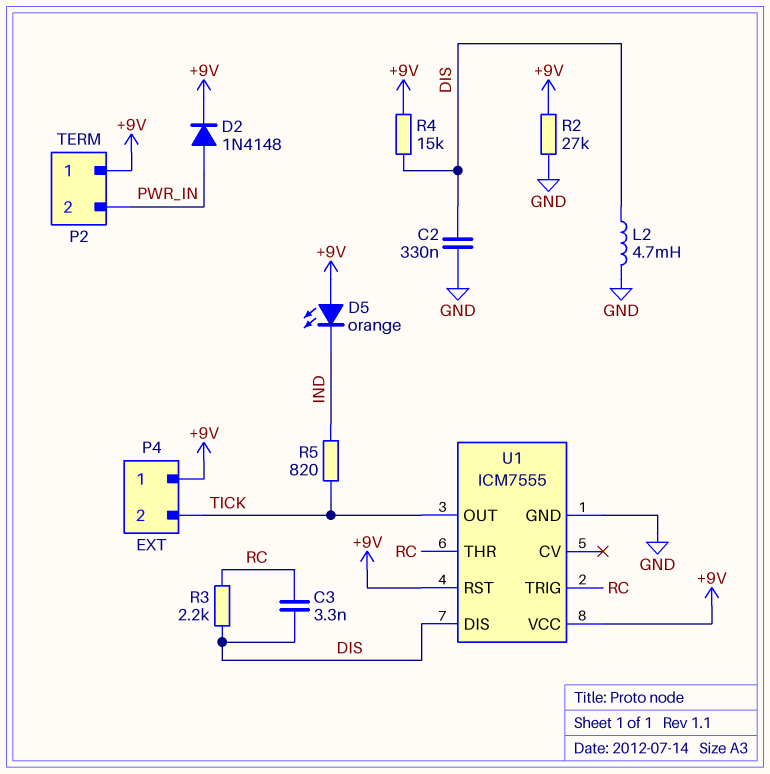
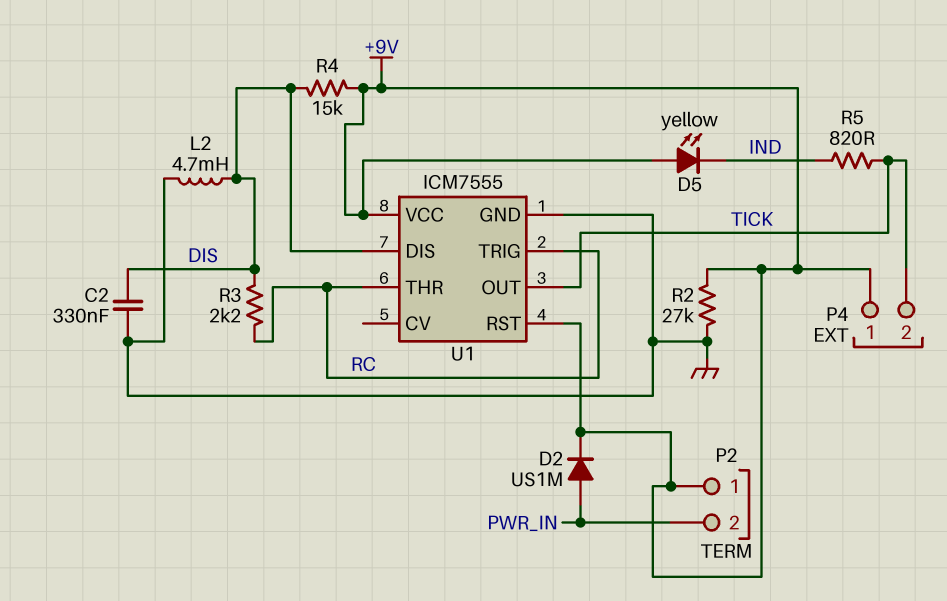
C3: 3.3nF (DIS, RC) -> none
D2: diode 1N4148 (A PWR_IN, K +9V) -> diode US1M (A PWR_IN, K +9V)
D5: LED orange (A +9V, K IND) -> LED yellow (A +9V, K IND)

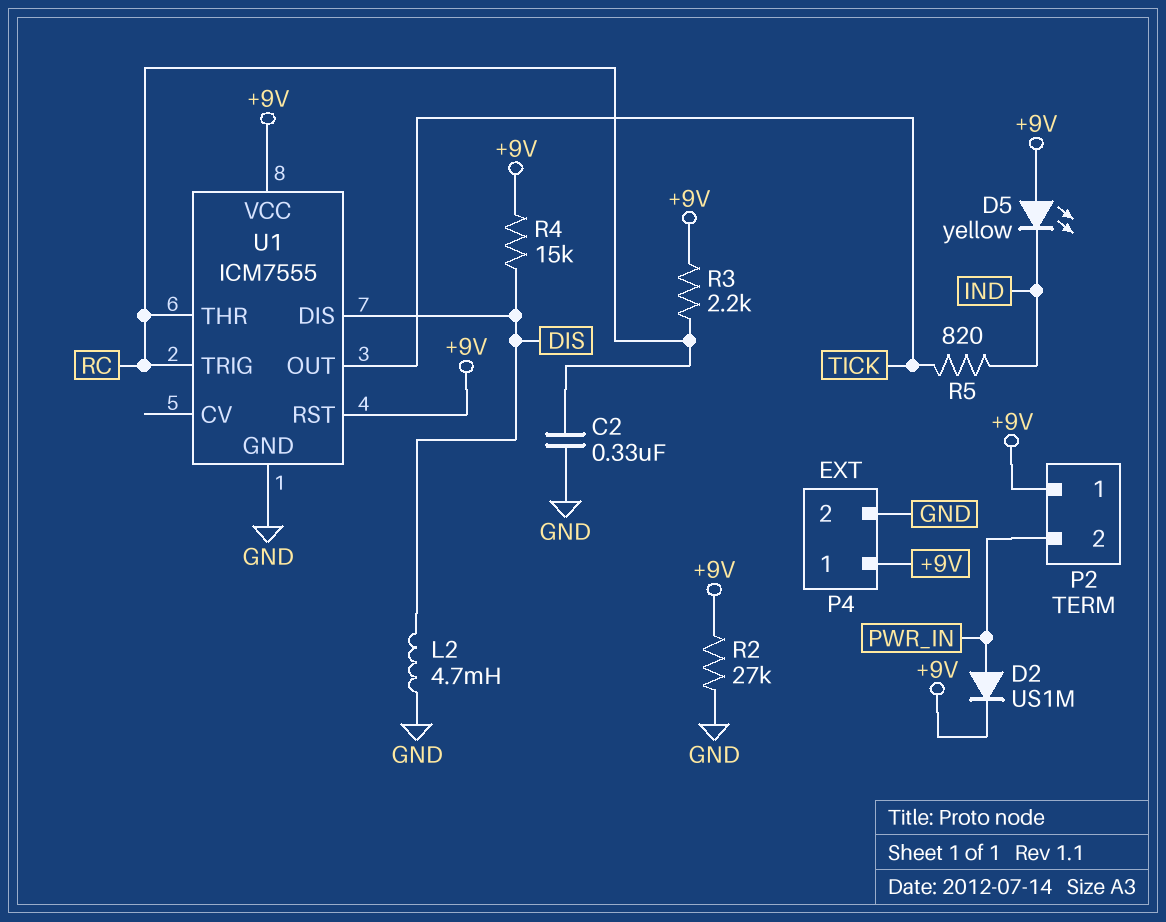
C2: 330nF (DIS, GND) -> 330nF (GND, RC)
P4 pin 2: TICK -> GND
R3: 2.2k (DIS, RC) -> 2.2k (+9V, RC)

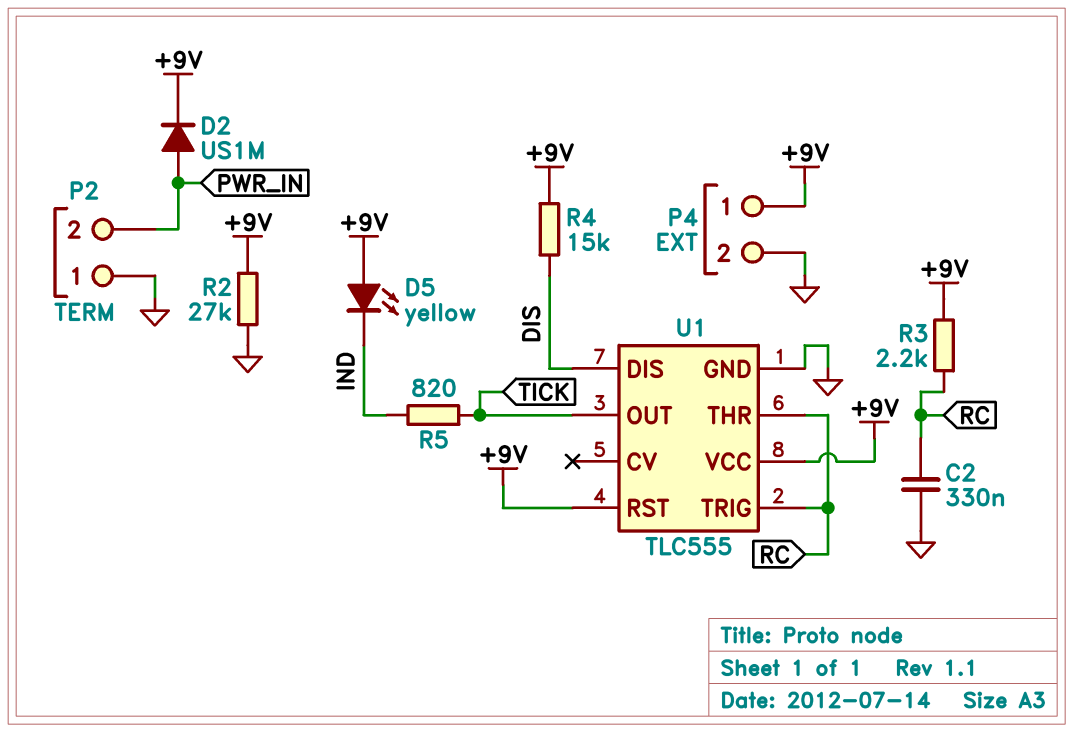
L2: 4.7mH (DIS, GND) -> none
P2 pin 1: +9V -> GND
U1: ICM7555 -> TLC555

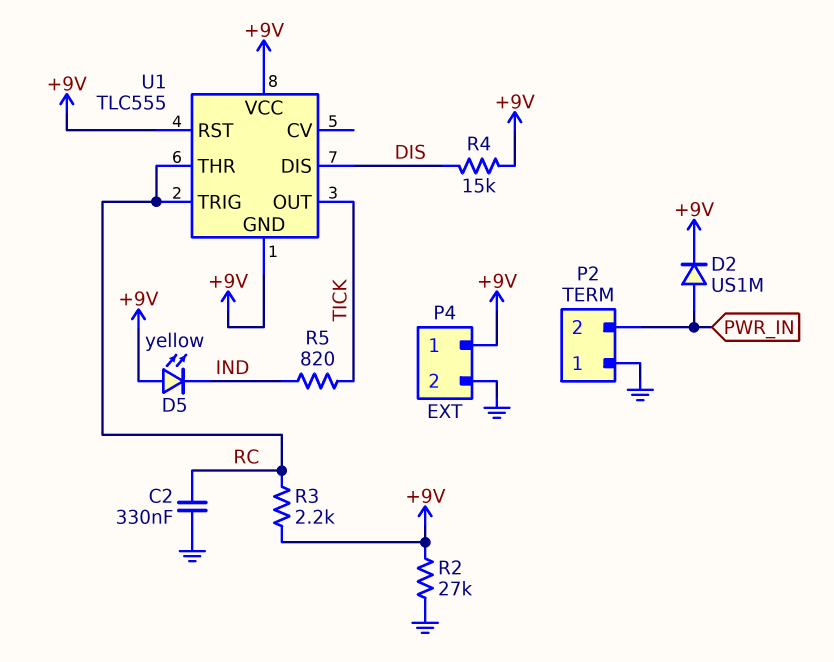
U1 pin GND: GND -> +9V

